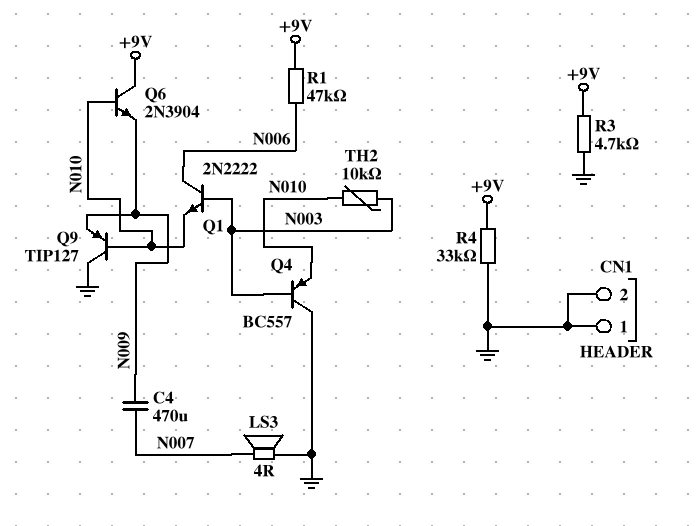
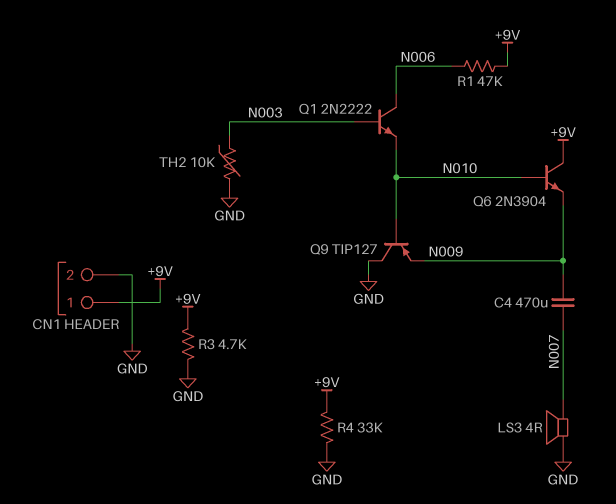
CN1 pin 1: GND -> +9V
Q4: PNP BC557 (B N003, C GND, E N010) -> none
TH2: 10k (N003, N010) -> 10k (GND, N003)

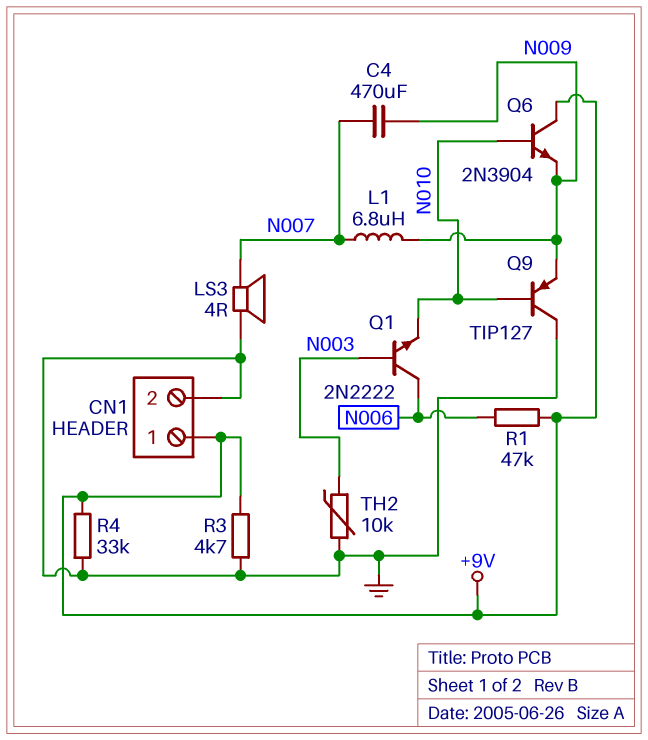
L1: none -> 6.8uH (N007, N009)

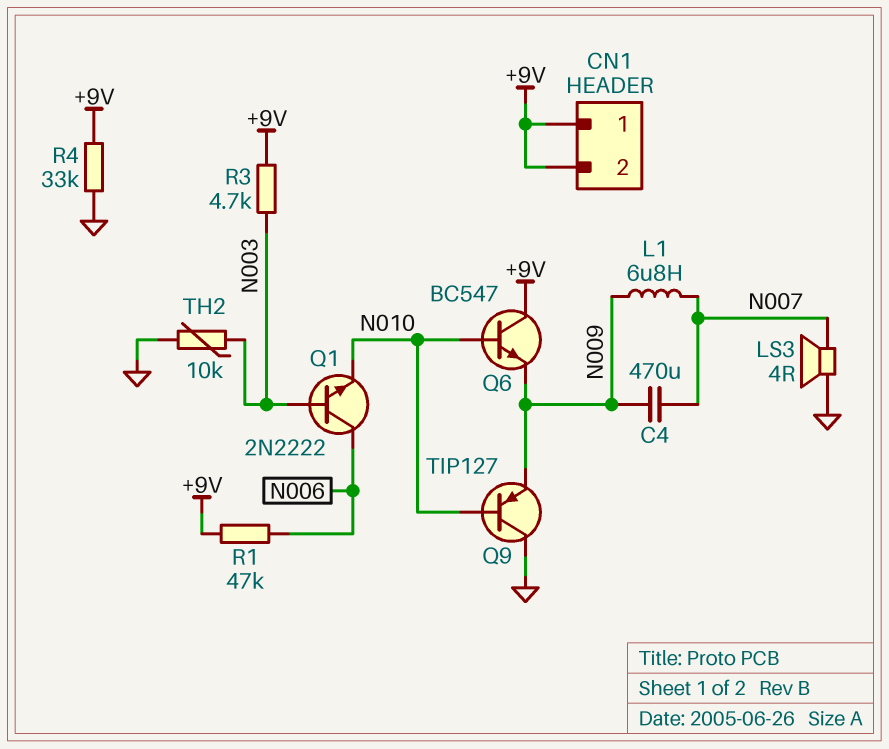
CN1 pin 2: GND -> +9V
Q6: NPN 2N3904 (B N010, C +9V, E N009) -> NPN BC547 (B N010, C +9V, E N009)
R3: 4.7k (+9V, GND) -> 4.7k (+9V, N003)

